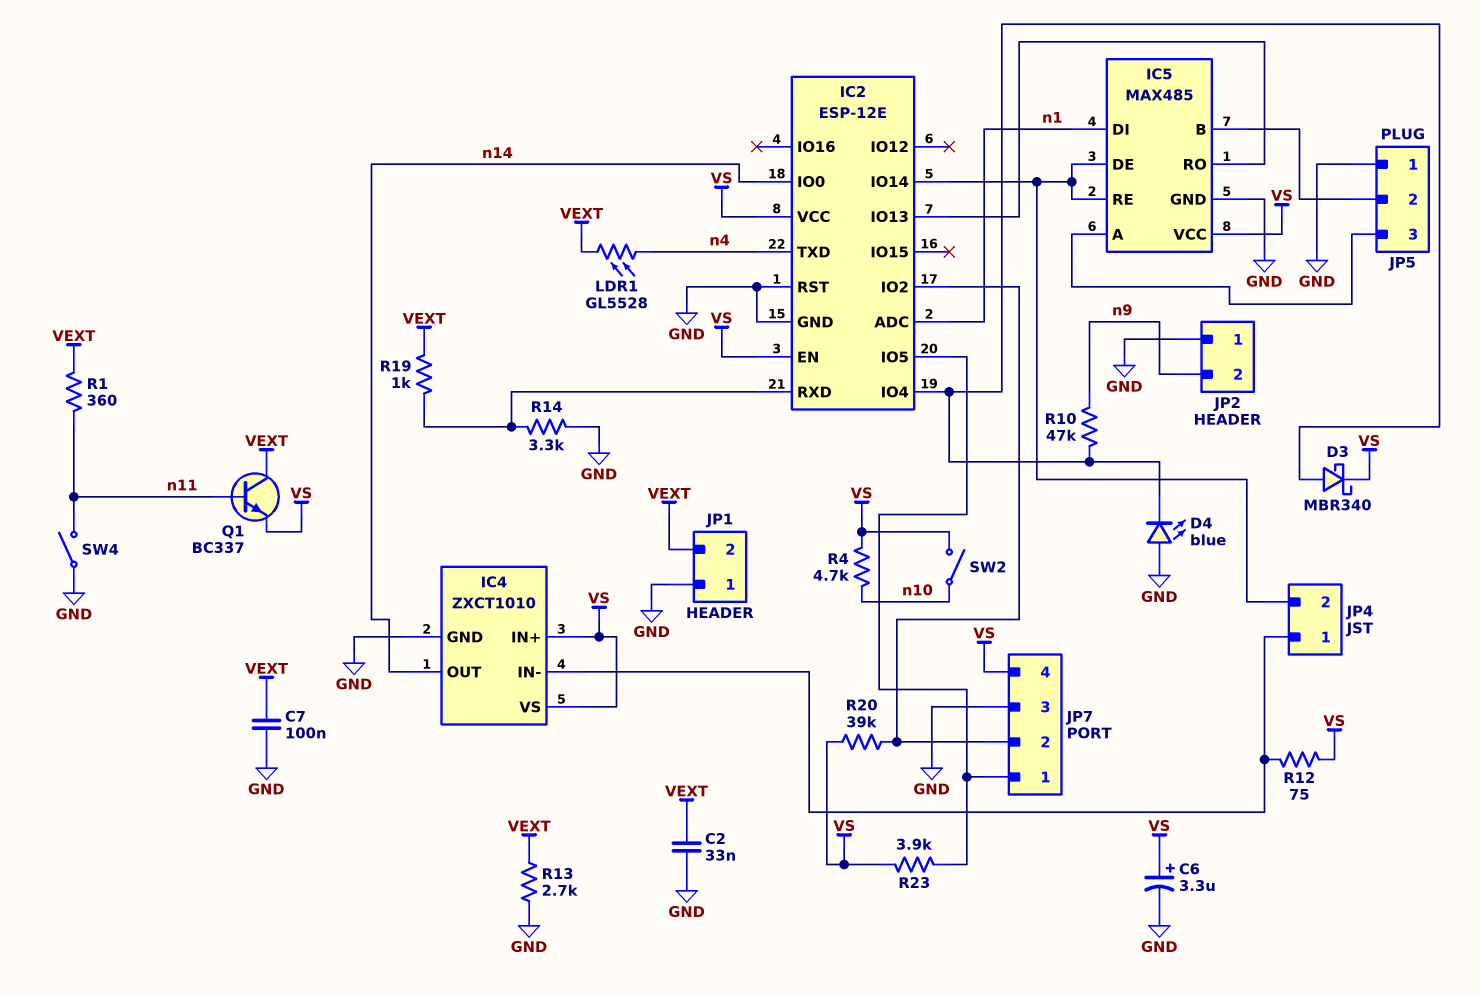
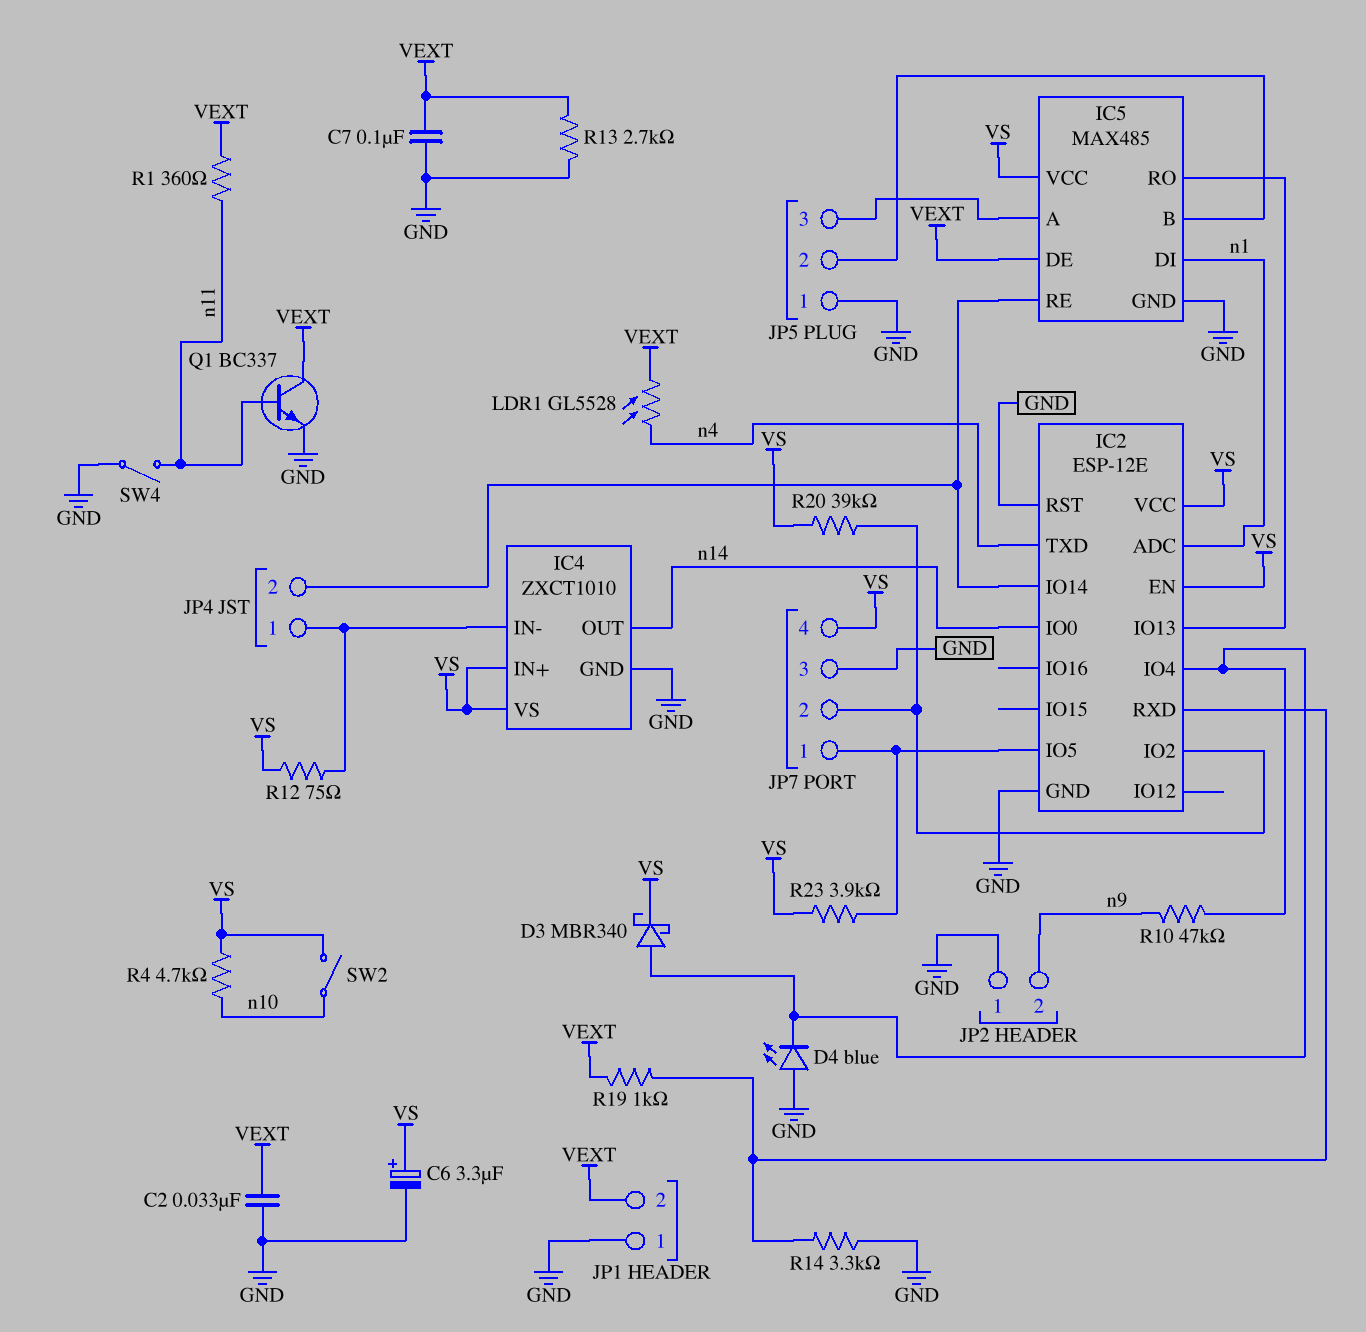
IC5 pin DE: IC2/IO14 -> VEXT
Q1: NPN BC337 (B n11, C VEXT, E VS) -> NPN BC337 (B n11, C VEXT, E GND)

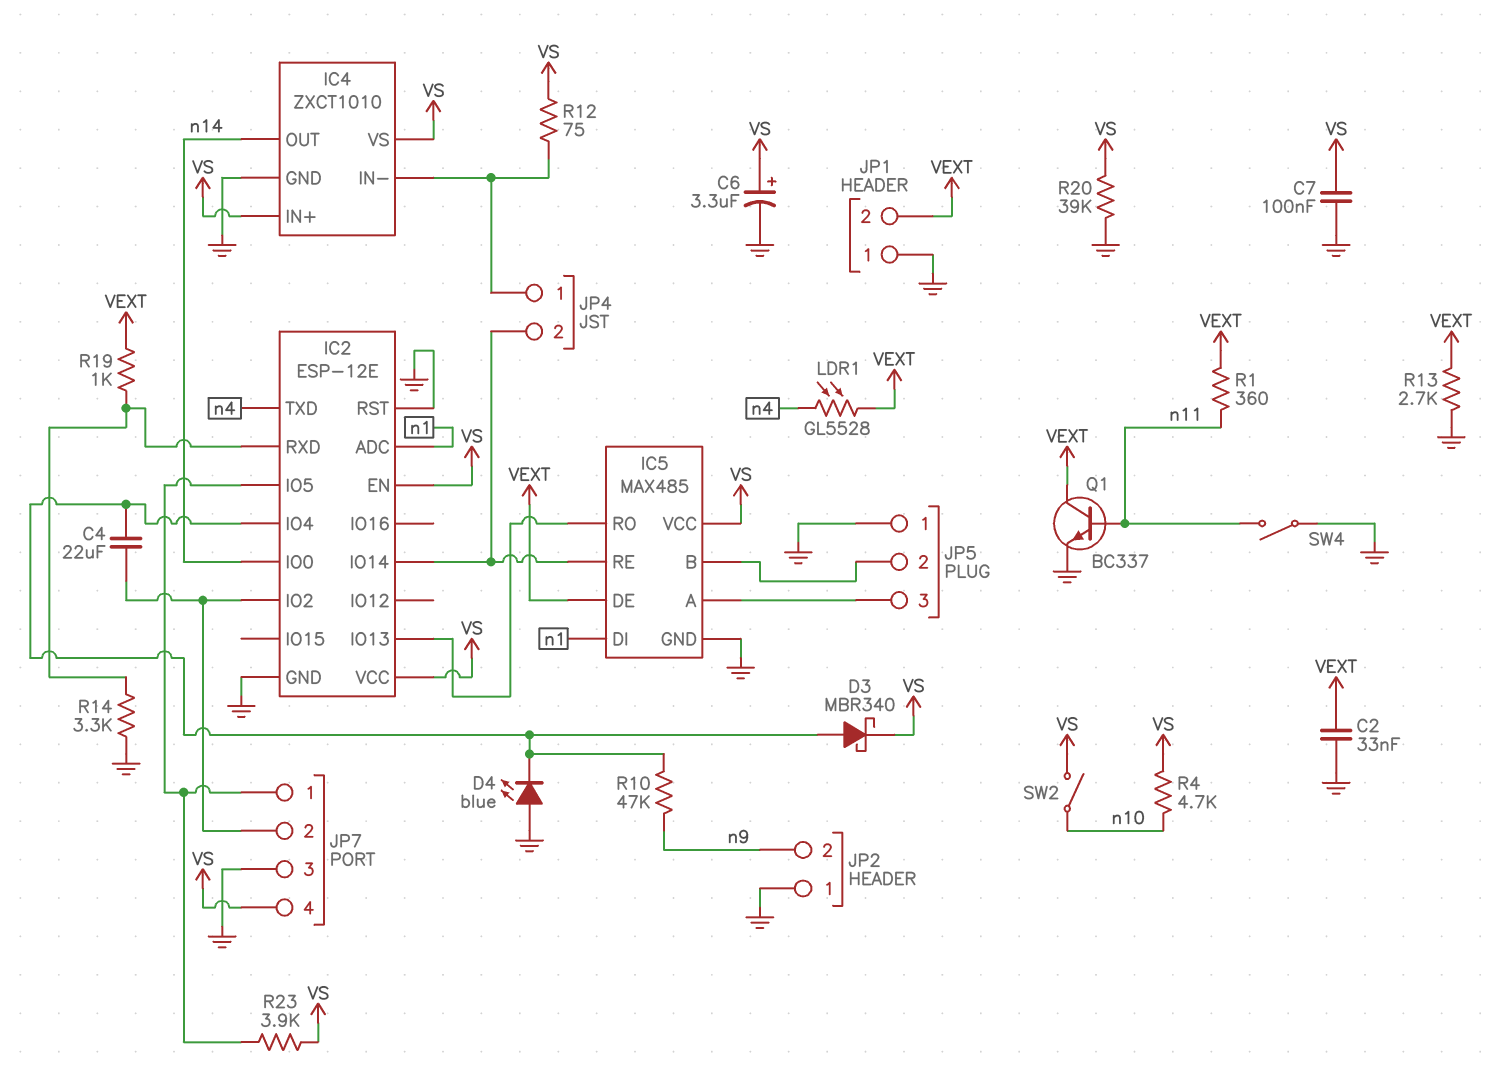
C4: none -> 22uF (IC2/IO2, IC2/IO4)
C7: 100nF (GND, VEXT) -> 100nF (GND, VS)
R20: 39k (IC2/IO2, VS) -> 39k (GND, VS)

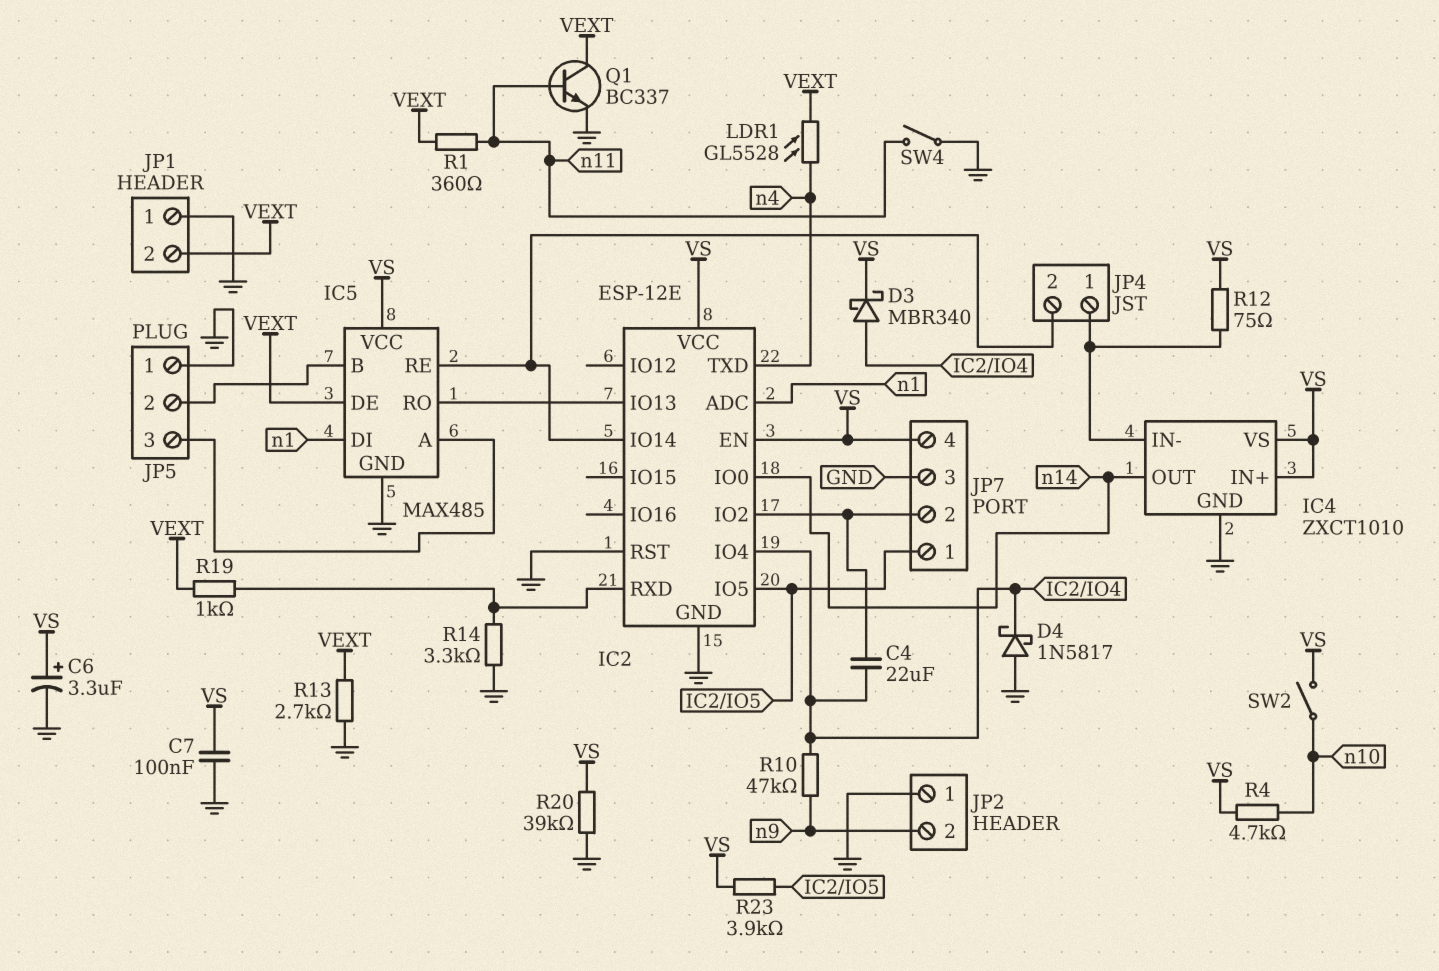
C2: 33nF (GND, VEXT) -> none
D4: LED blue (A GND, K IC2/IO4) -> schottky 1N5817 (A GND, K IC2/IO4)

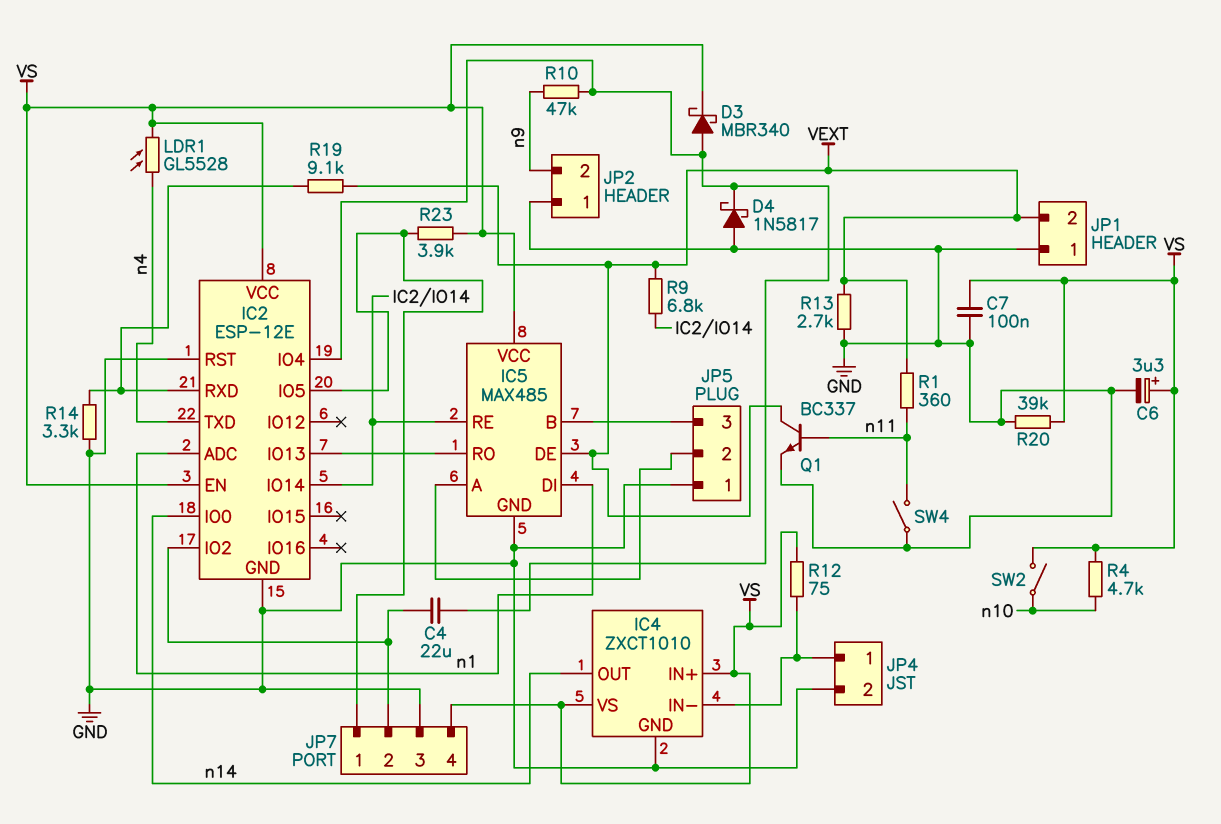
JP4 pin 2: IC2/IO14 -> GND
JP5 pin 2: IC5/B -> IC5/A
JP5 pin 3: IC5/A -> IC5/B
LDR1: GL5528 (VEXT, n4) -> GL5528 (VS, n4)
R9: none -> 6.8k (IC2/IO14, VEXT)
R19: 1k (IC2/RXD, VEXT) -> 9.1k (IC2/RXD, VEXT)

